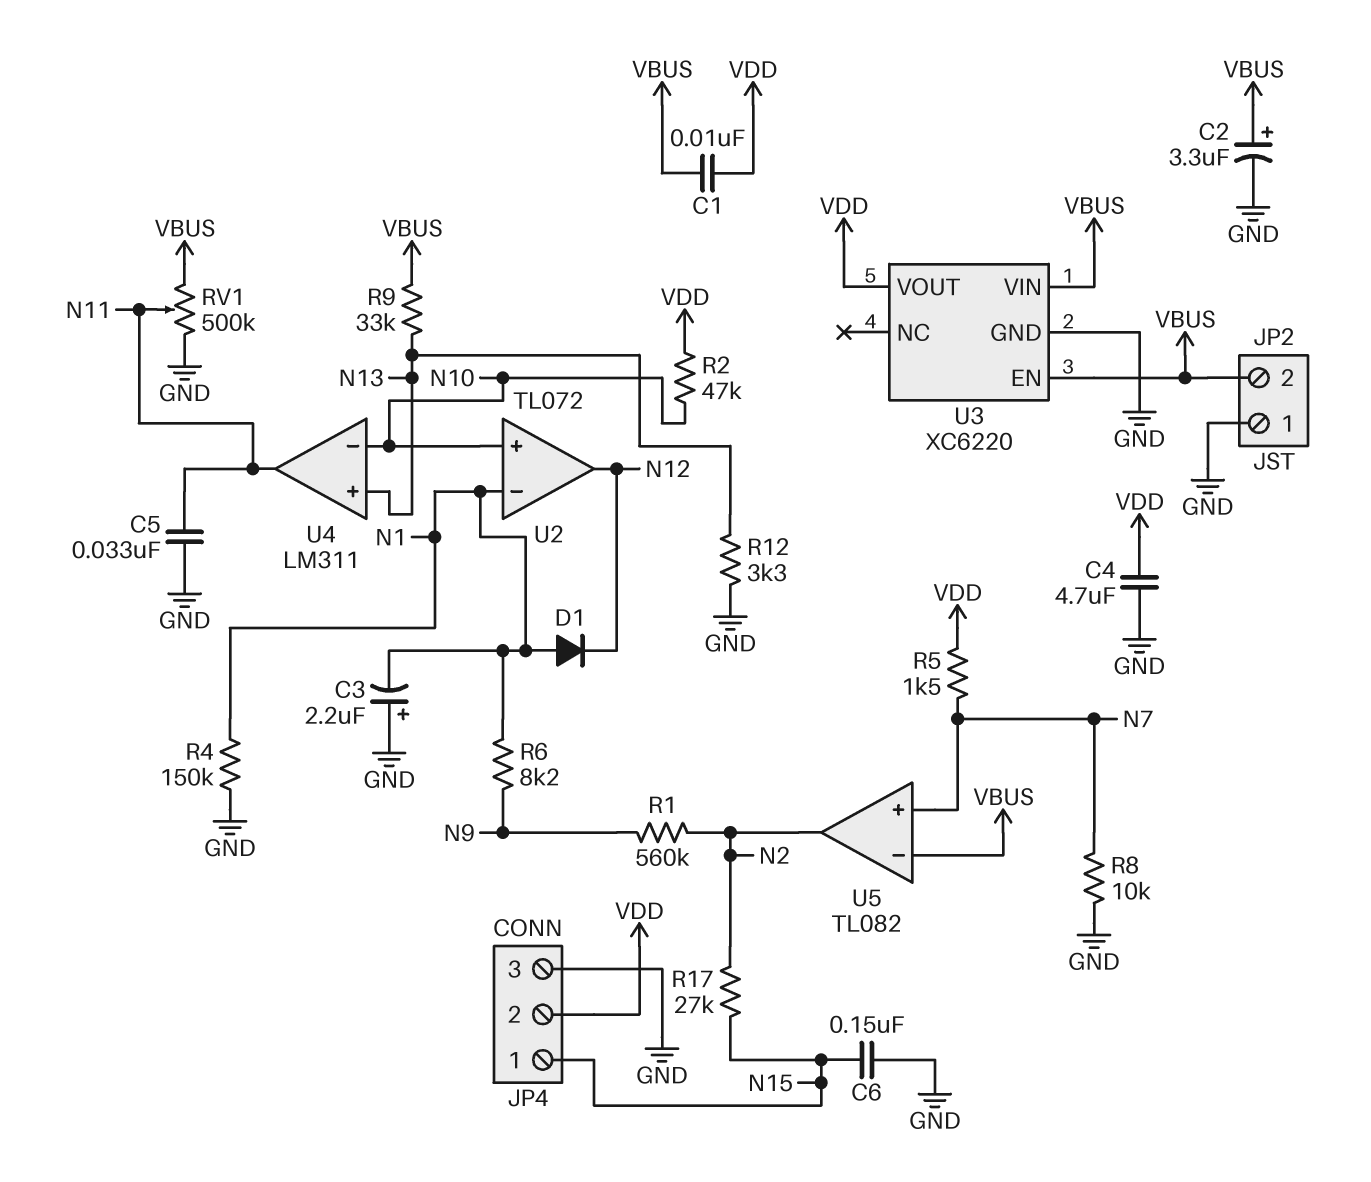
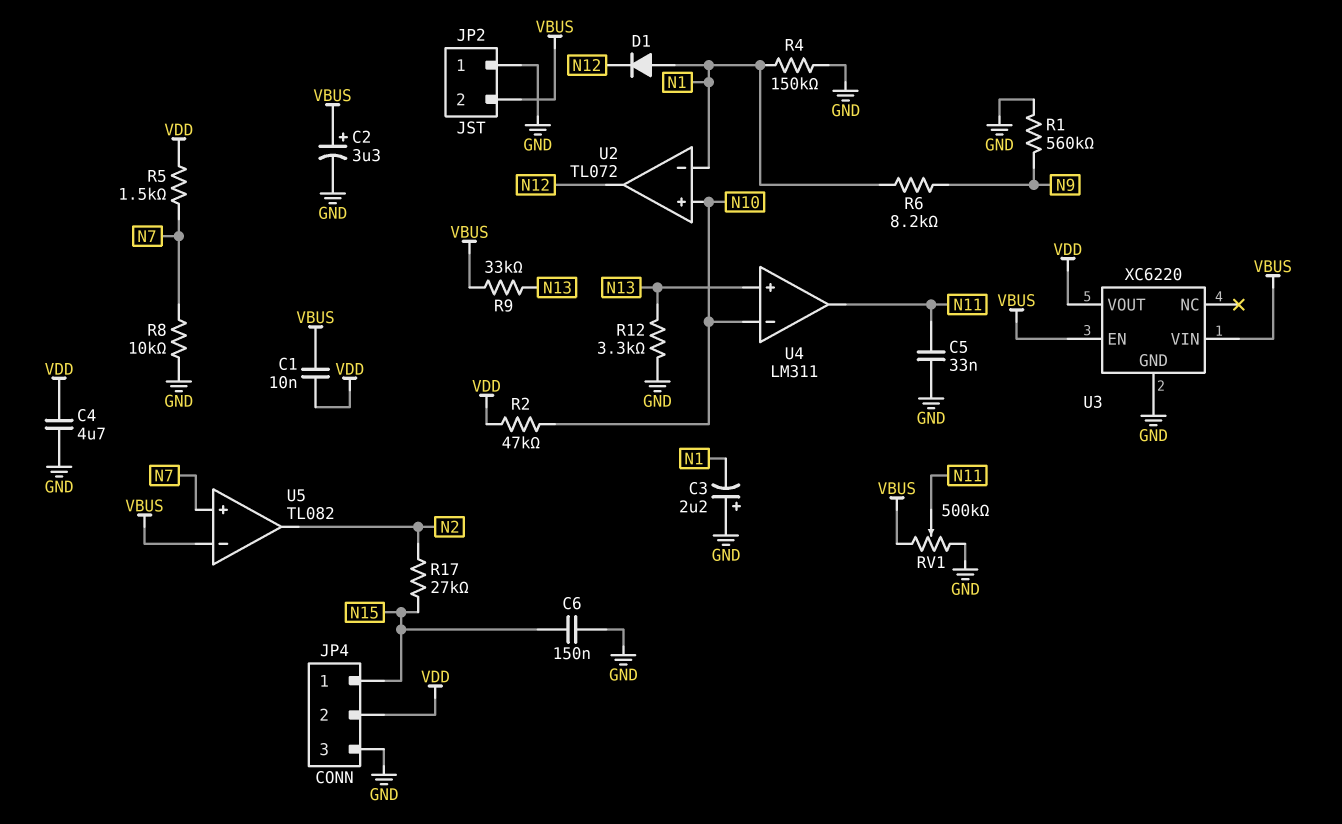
R1: 560k (N2, N9) -> 560k (GND, N9)

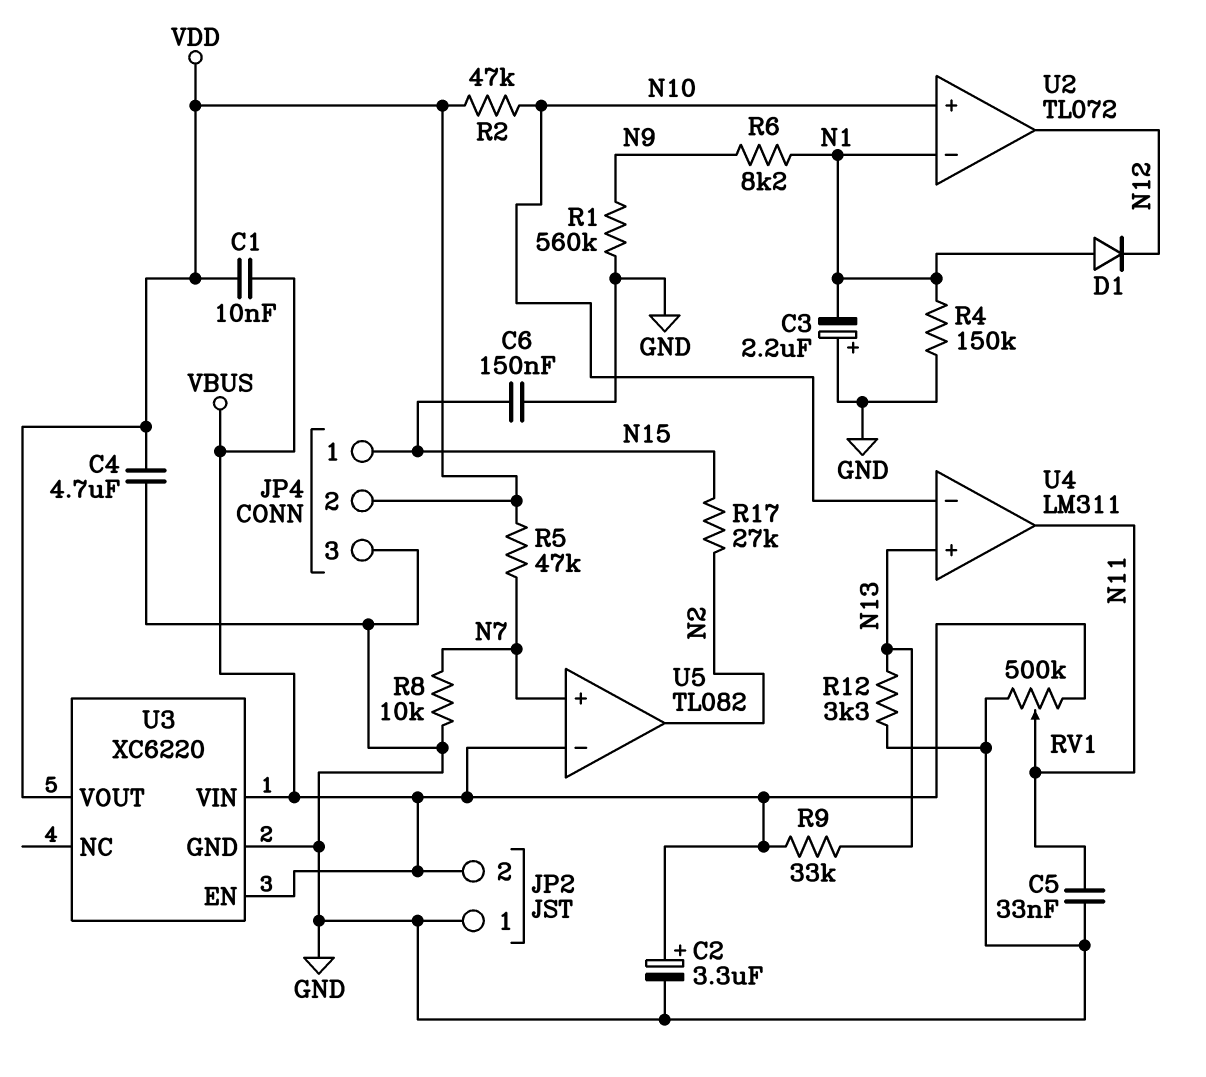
R5: 1.5k (N7, VDD) -> 47k (N7, VDD)

